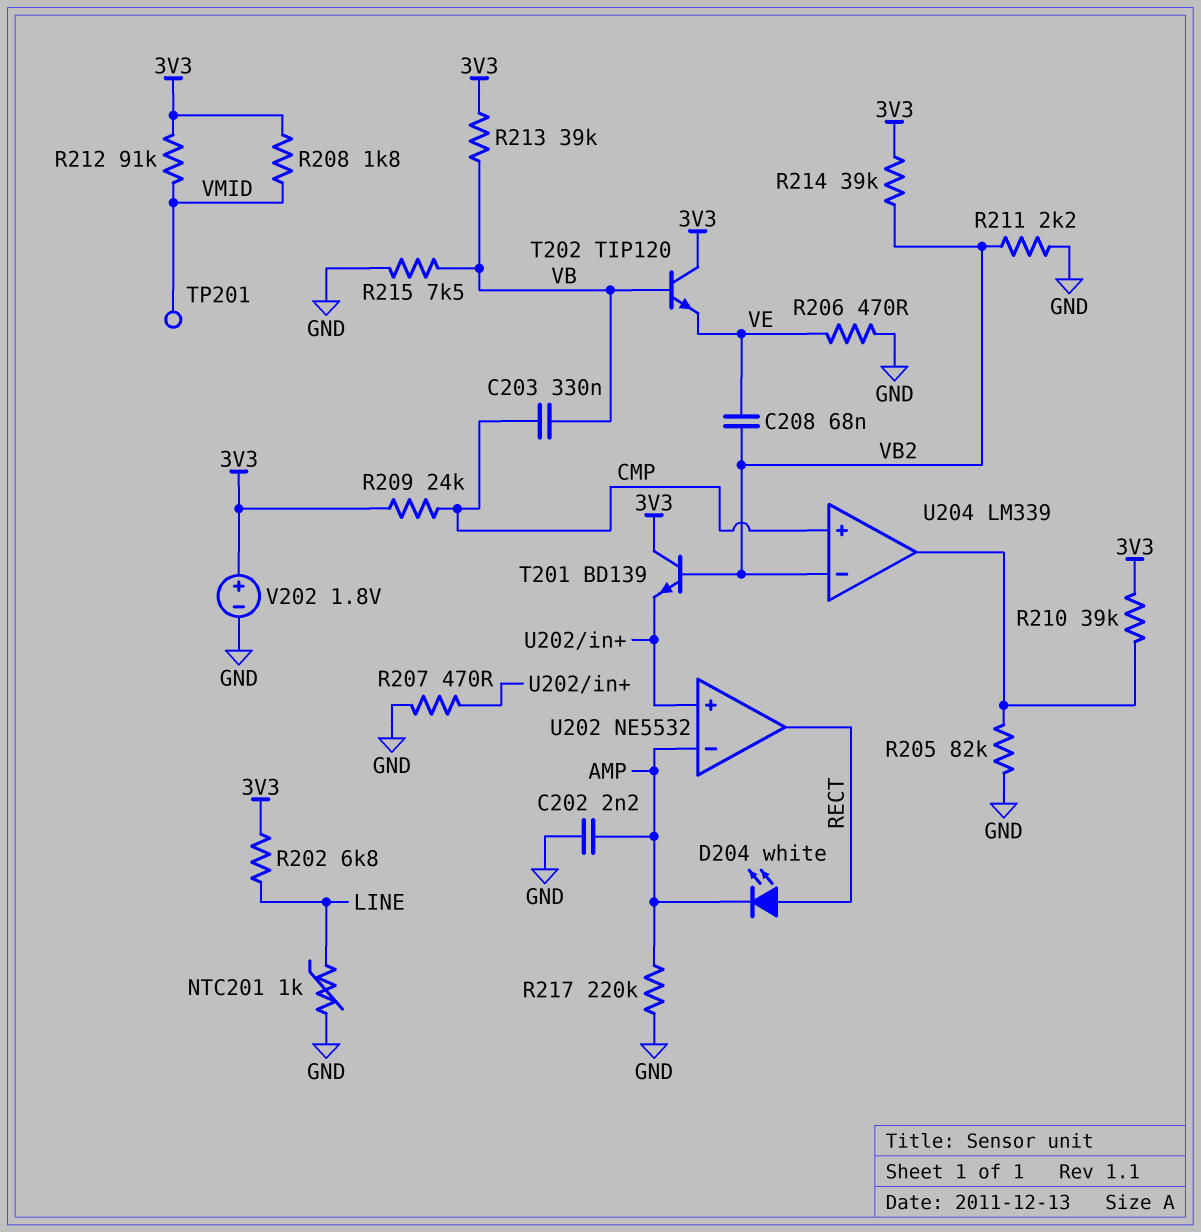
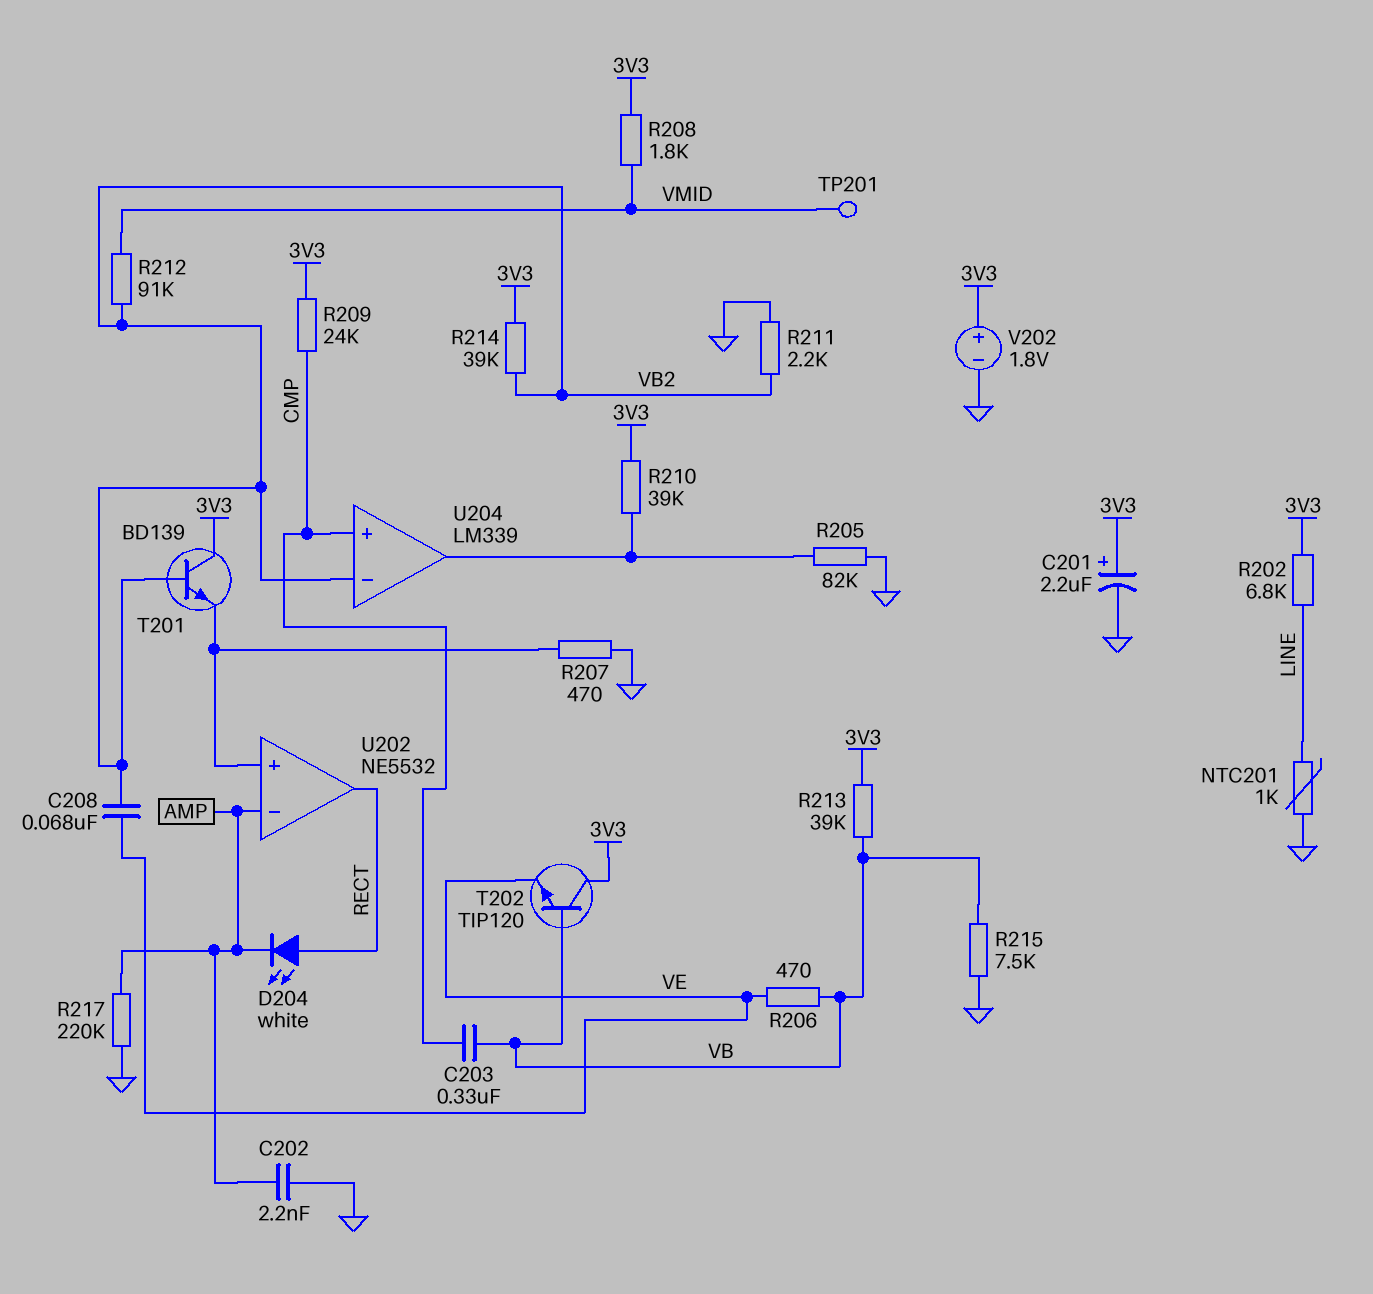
C201: none -> 2.2uF (plus 3V3, minus GND)
R206: 470 (GND, VE) -> 470 (VB, VE)
R212: 91k (3V3, VMID) -> 91k (VB2, VMID)

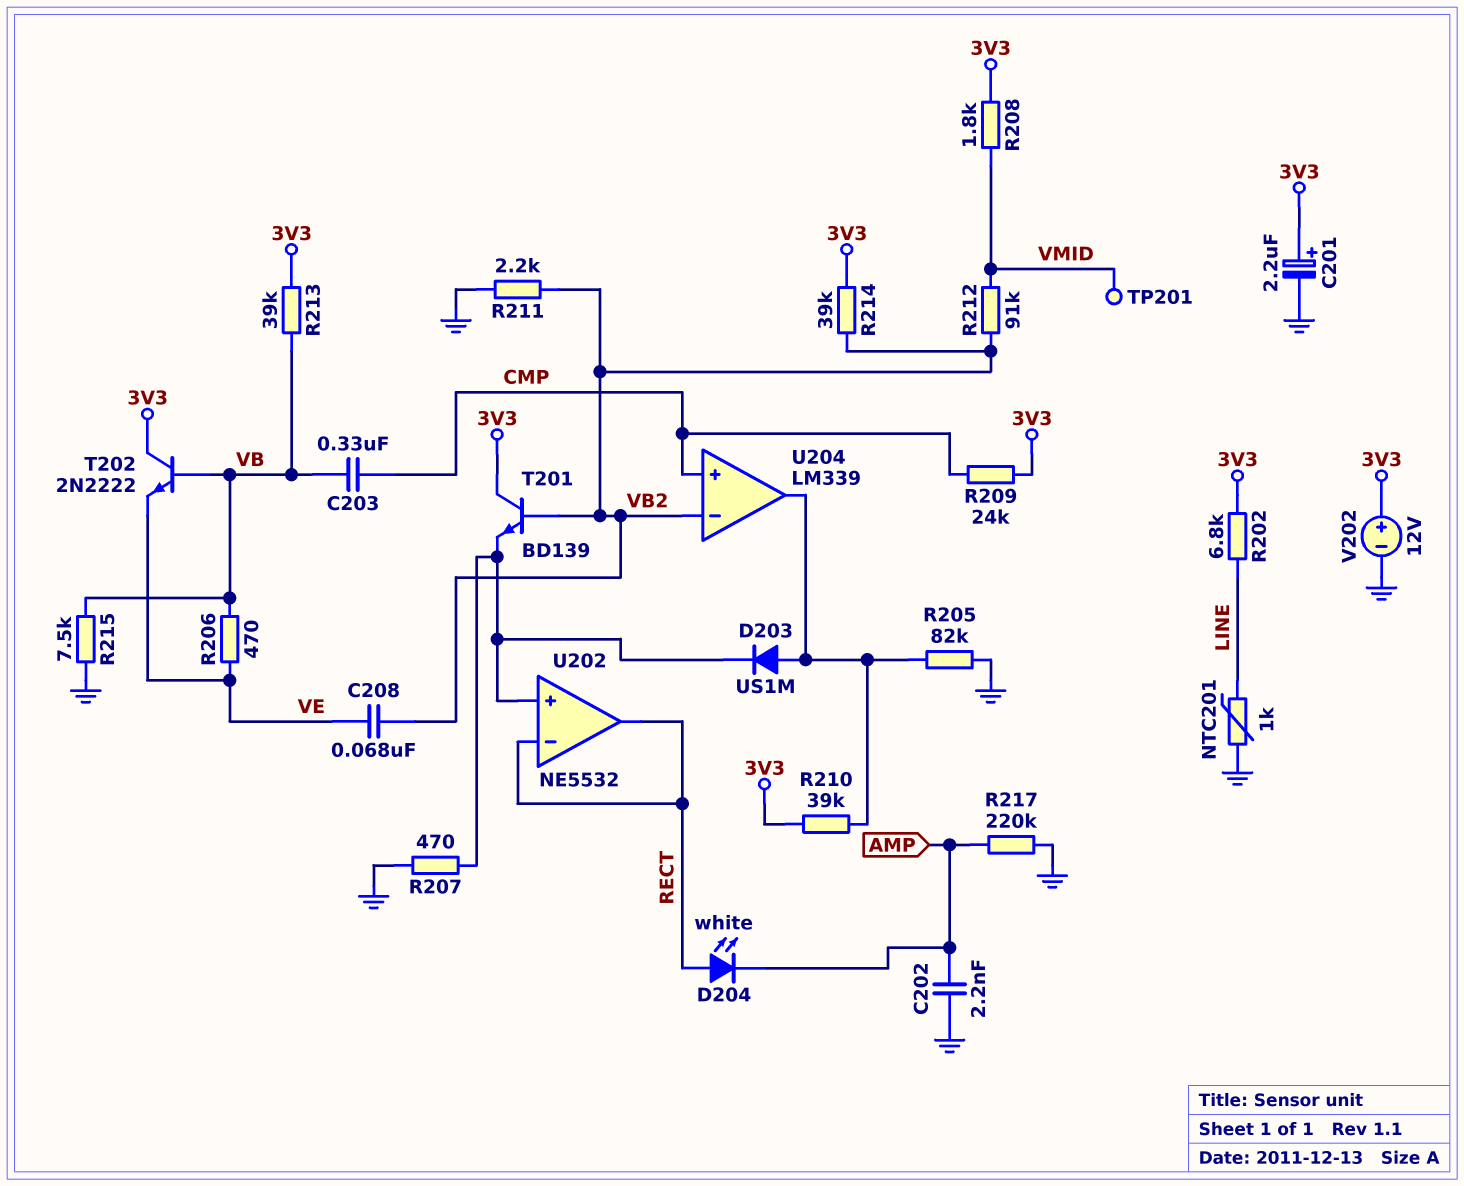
D203: none -> diode US1M (A U204/out, K U202/in+)
T202: NPN TIP120 (B VB, C 3V3, E VE) -> NPN 2N2222 (B VB, C 3V3, E VE)
U202 pin in-: AMP -> RECT
V202: 1.8V (plus 3V3, minus GND) -> 12V (plus 3V3, minus GND)

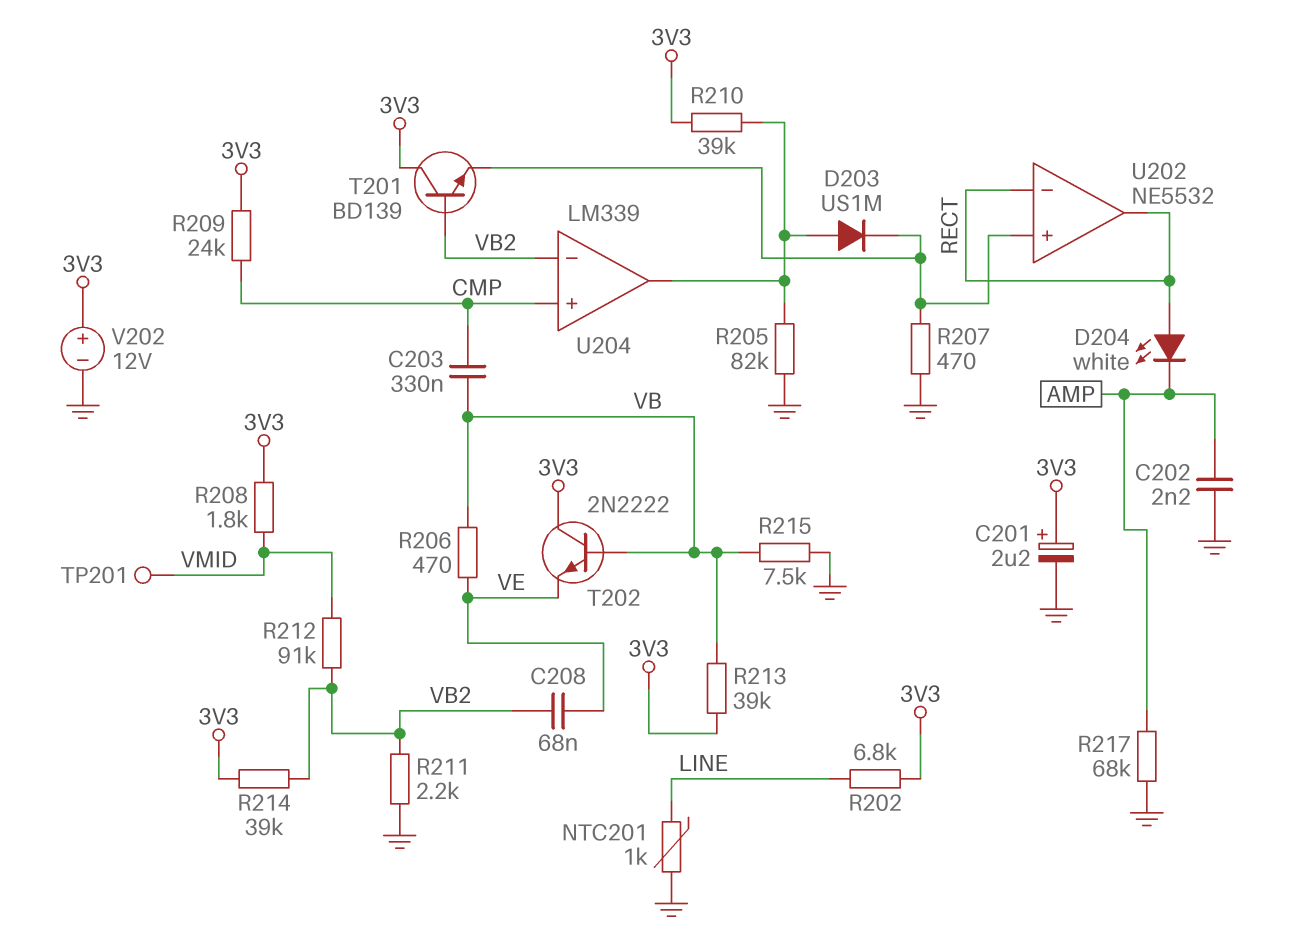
R217: 220k (AMP, GND) -> 68k (AMP, GND)

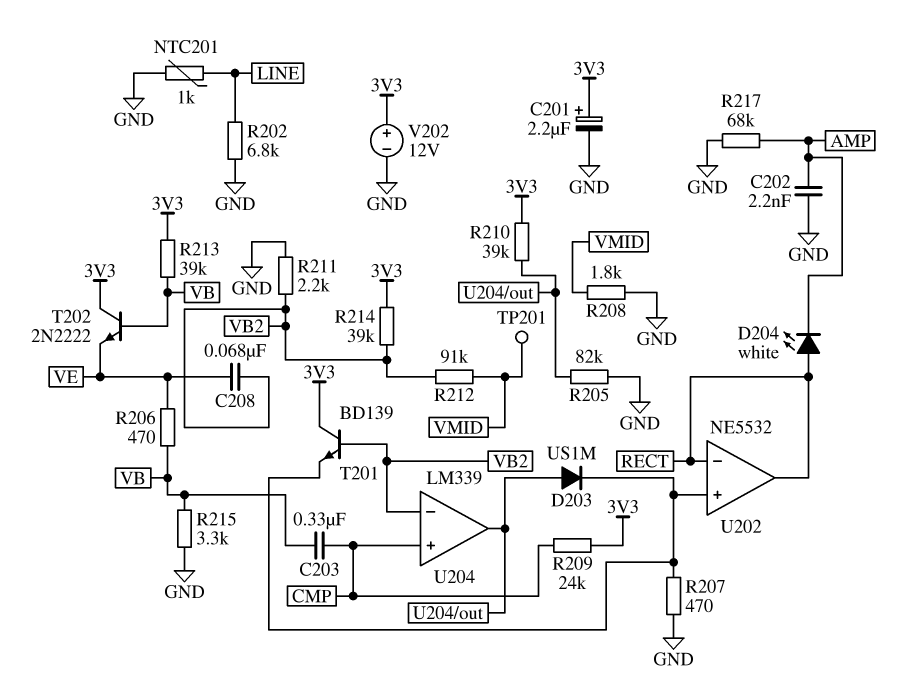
R202: 6.8k (3V3, LINE) -> 6.8k (GND, LINE)
R208: 1.8k (3V3, VMID) -> 1.8k (GND, VMID)
R215: 7.5k (GND, VB) -> 3.3k (GND, VB)

